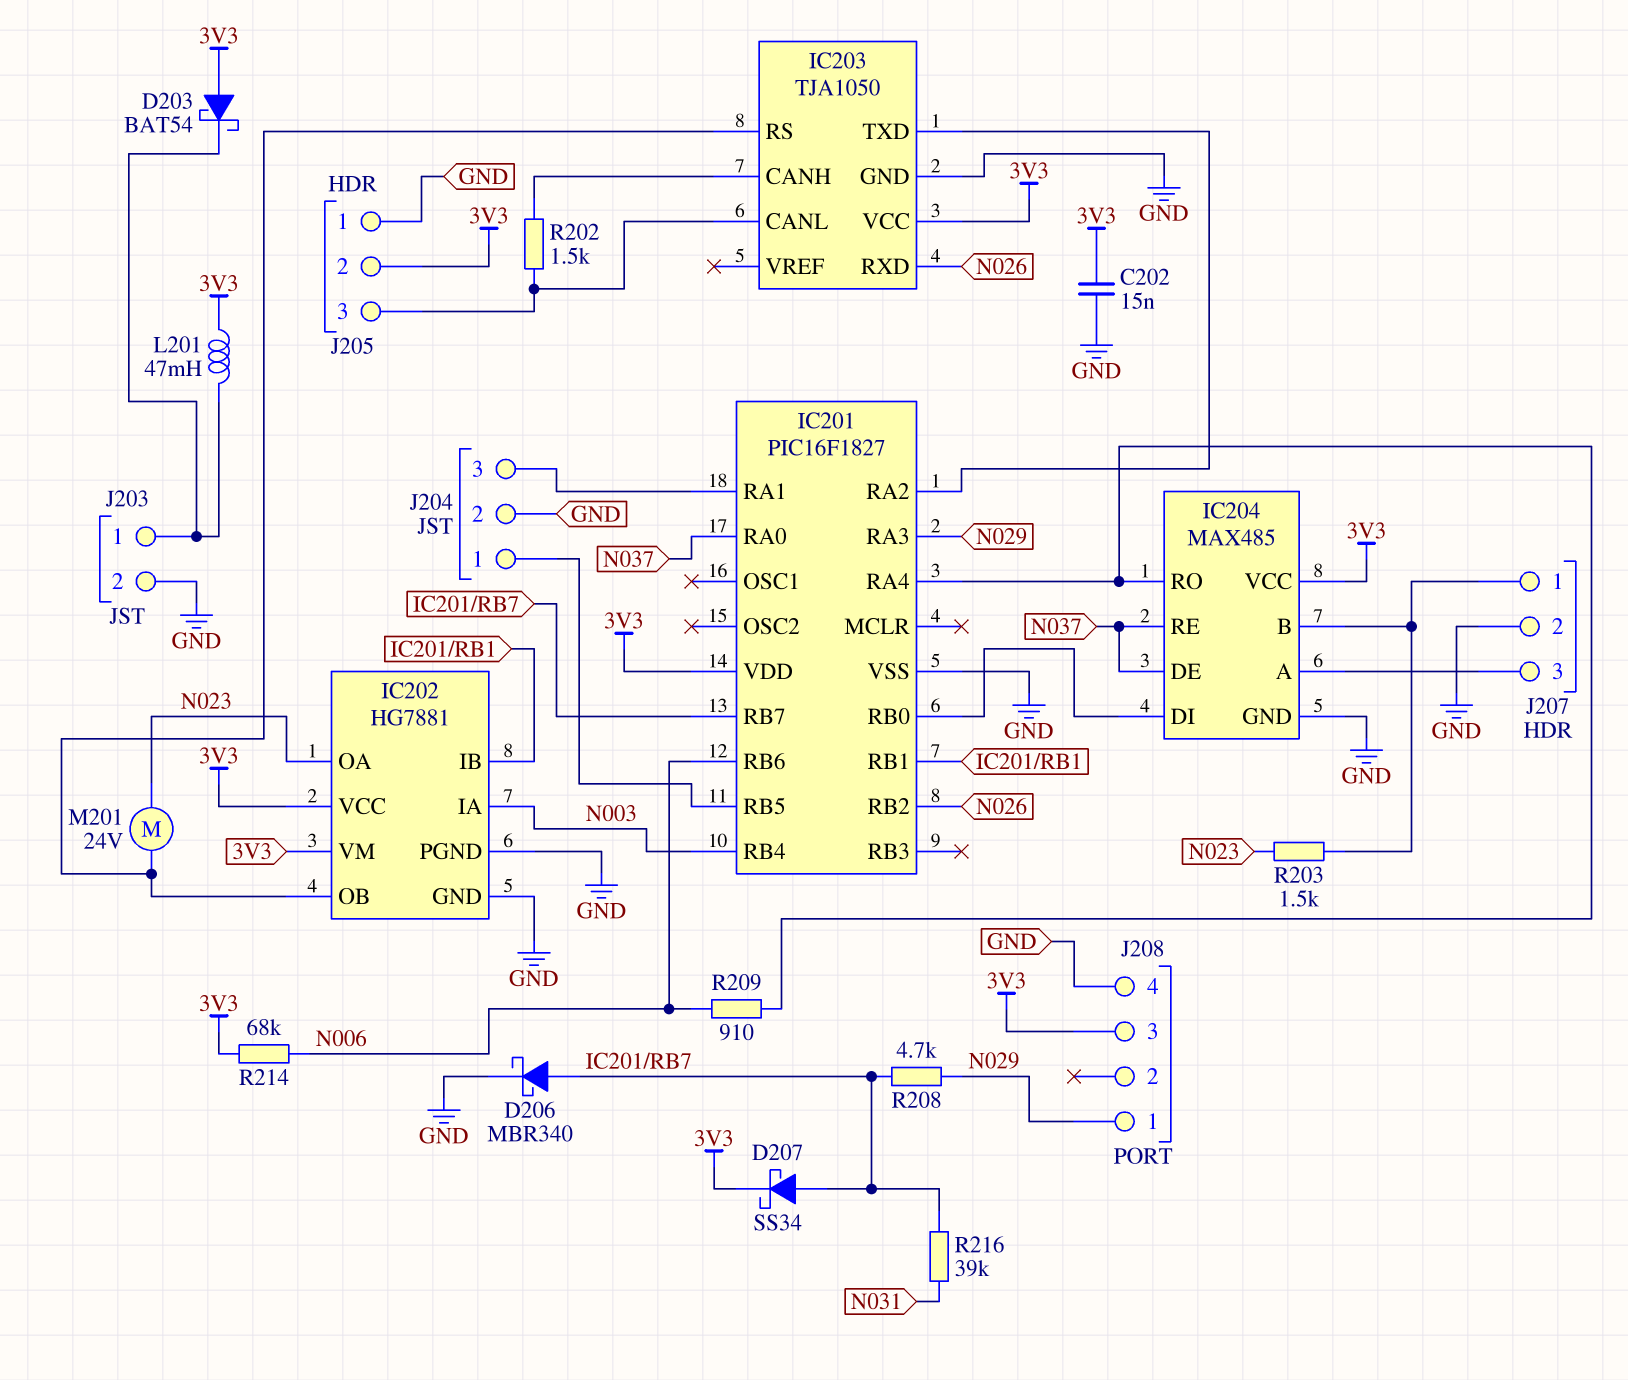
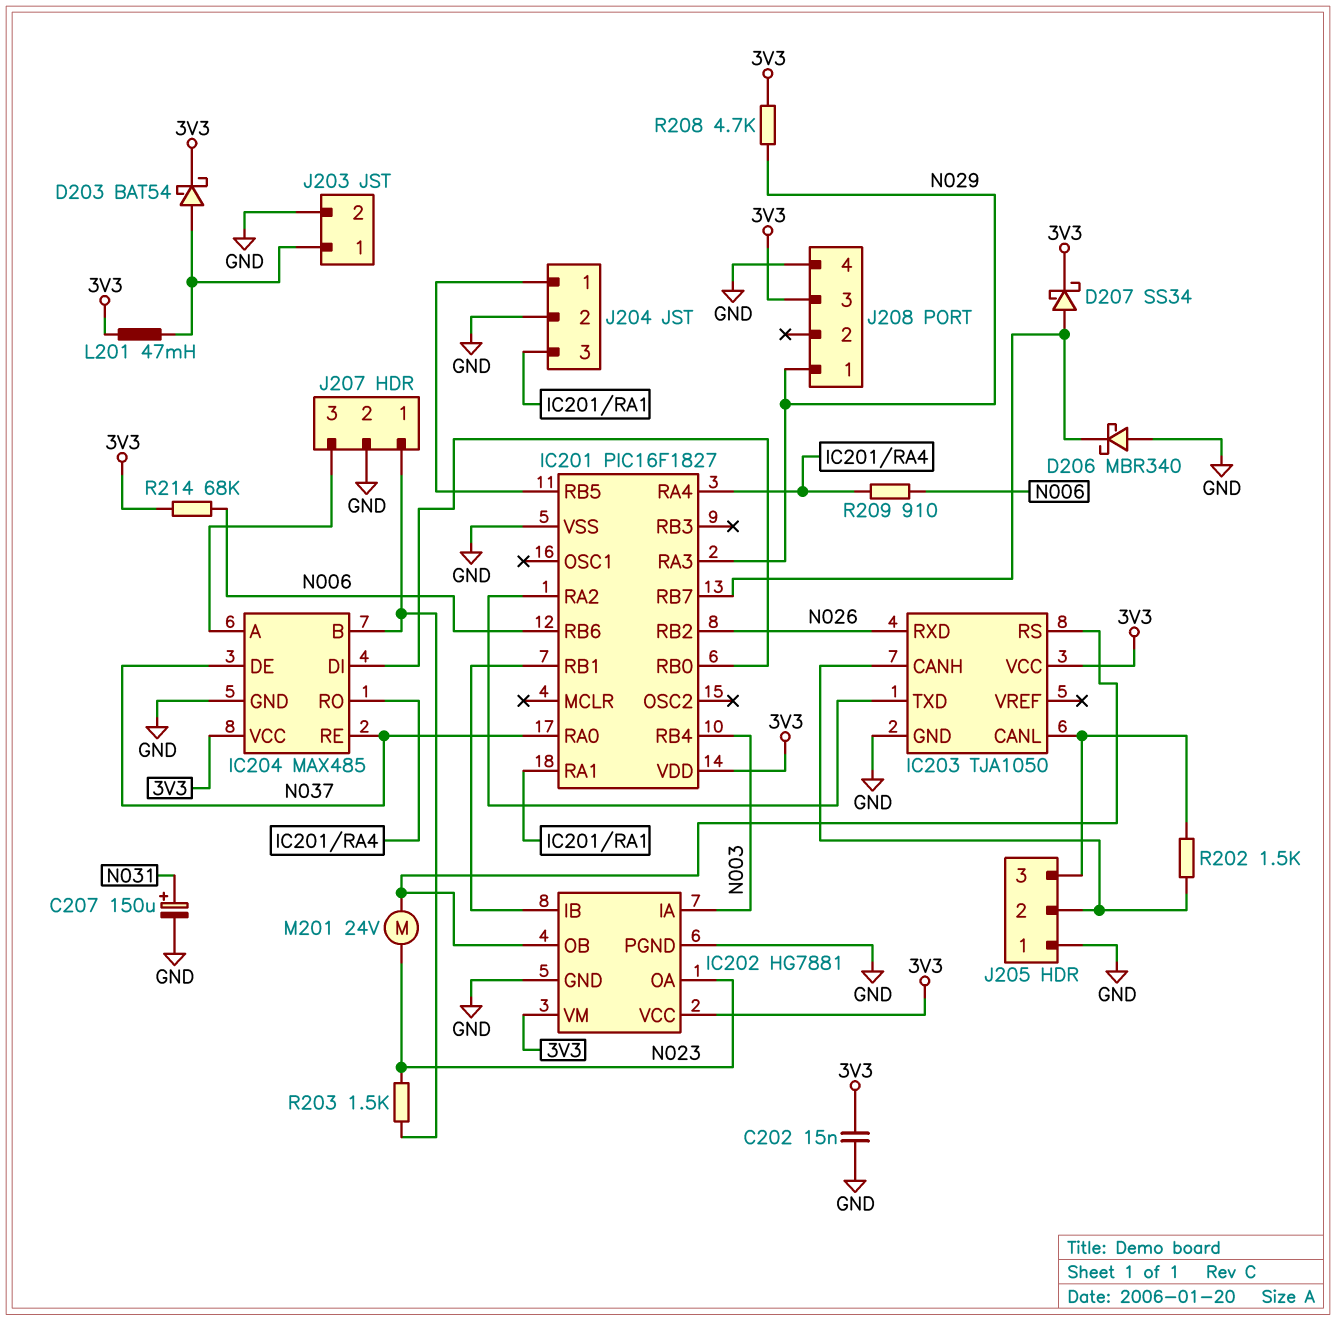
C207: none -> 150uF (plus N031, minus GND)
D203: schottky BAT54 (A 3V3, K J203/1) -> schottky BAT54 (A J203/1, K 3V3)
D206: schottky MBR340 (A IC201/RB7, K GND) -> schottky MBR340 (A GND, K IC201/RB7)
J205 pin 2: 3V3 -> IC203/CANH
R208: 4.7k (IC201/RB7, N029) -> 4.7k (3V3, N029)
R216: 39k (IC201/RB7, N031) -> none

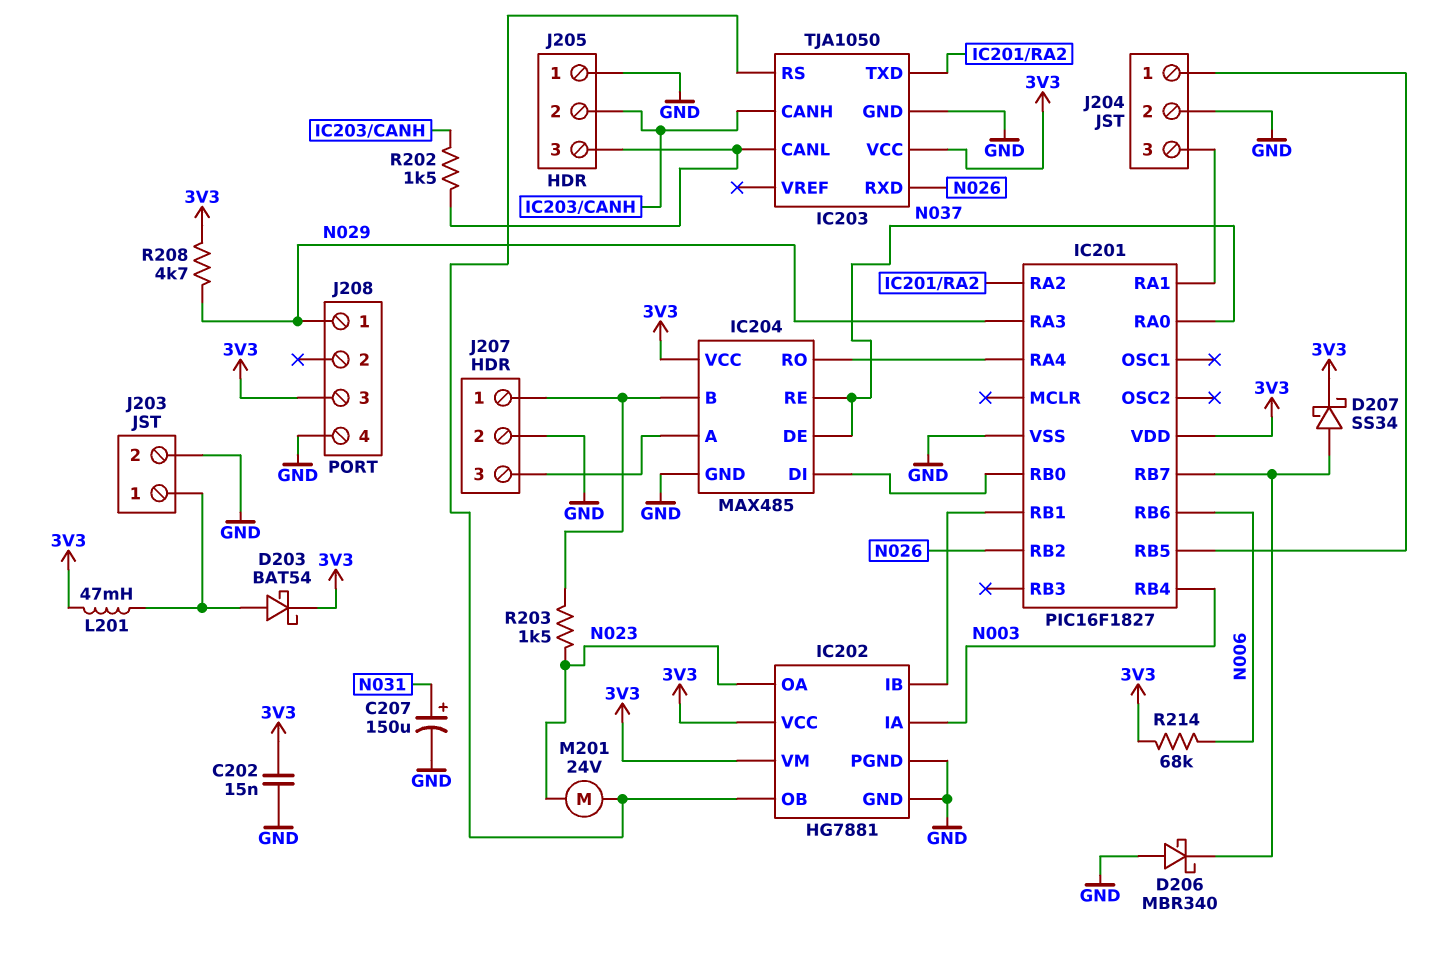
R209: 910 (IC201/RA4, N006) -> none

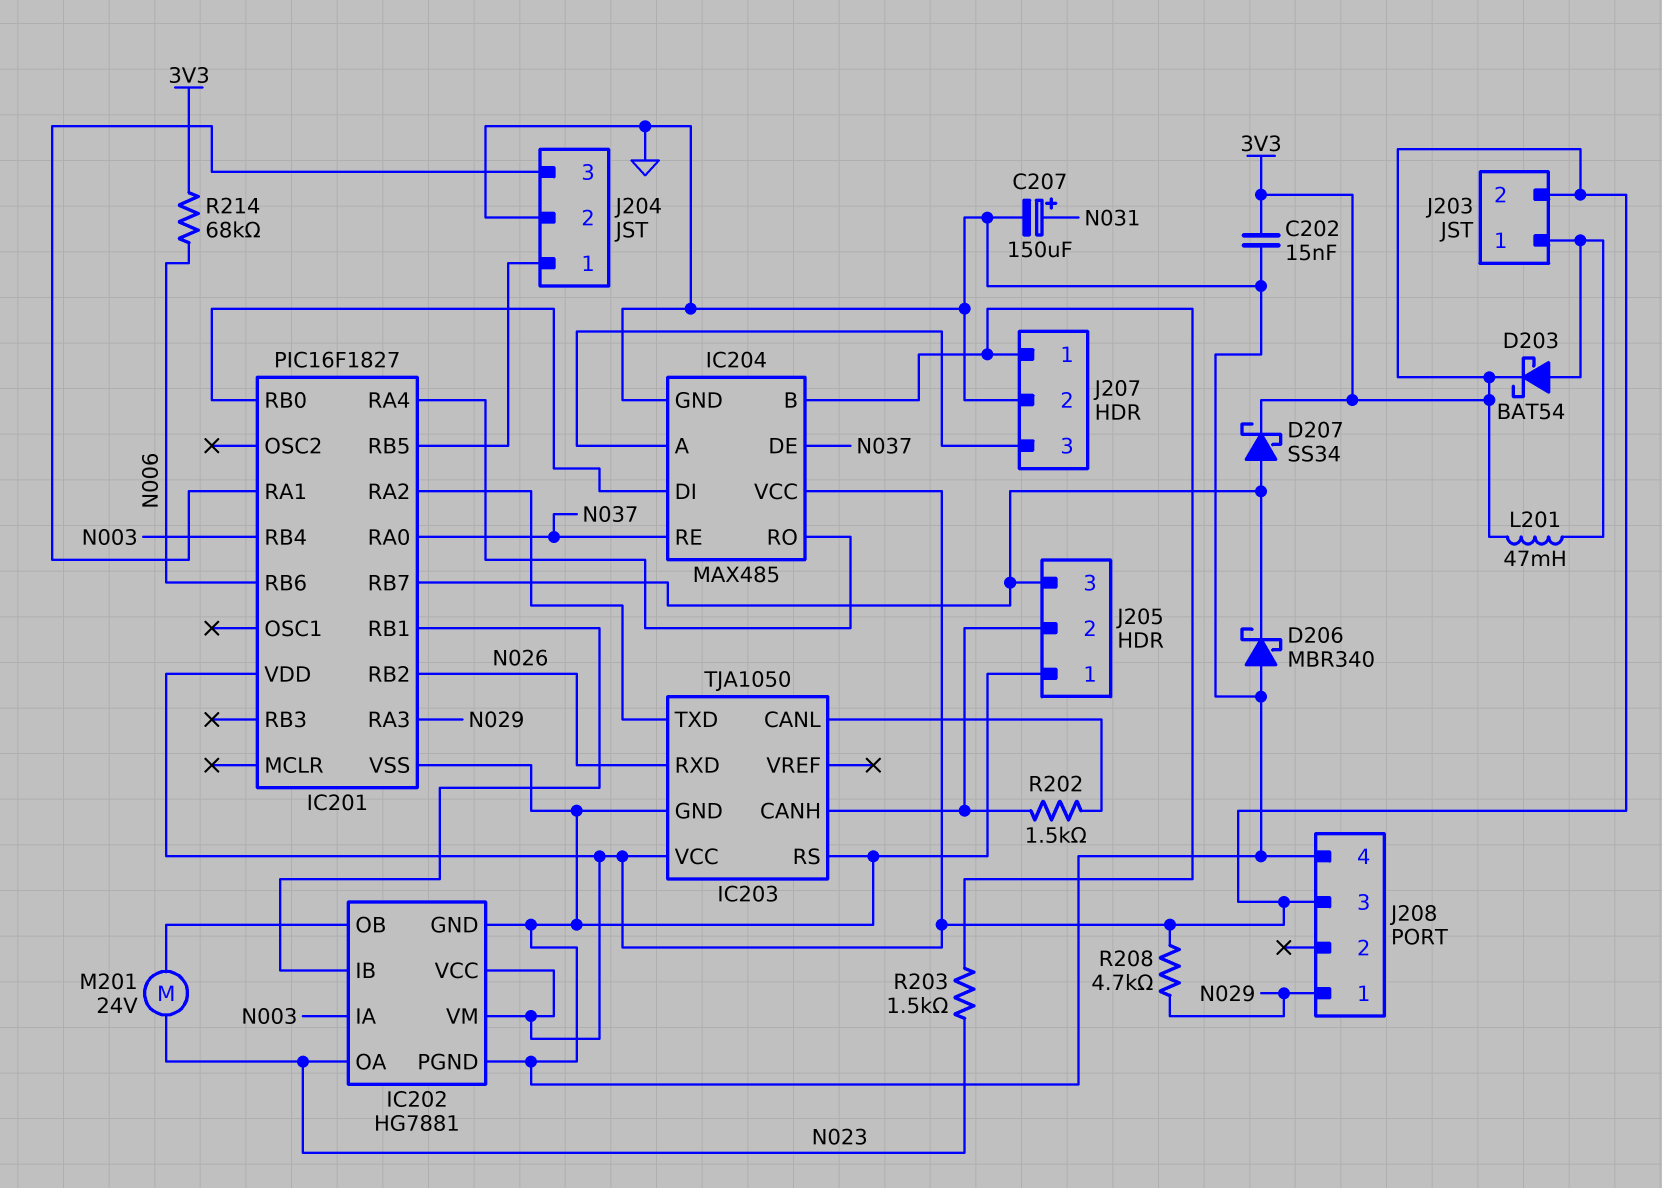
IC203 pin RS: IC202/OB -> GND
J203 pin 2: GND -> 3V3
J205 pin 3: IC203/CANL -> IC201/RB7

